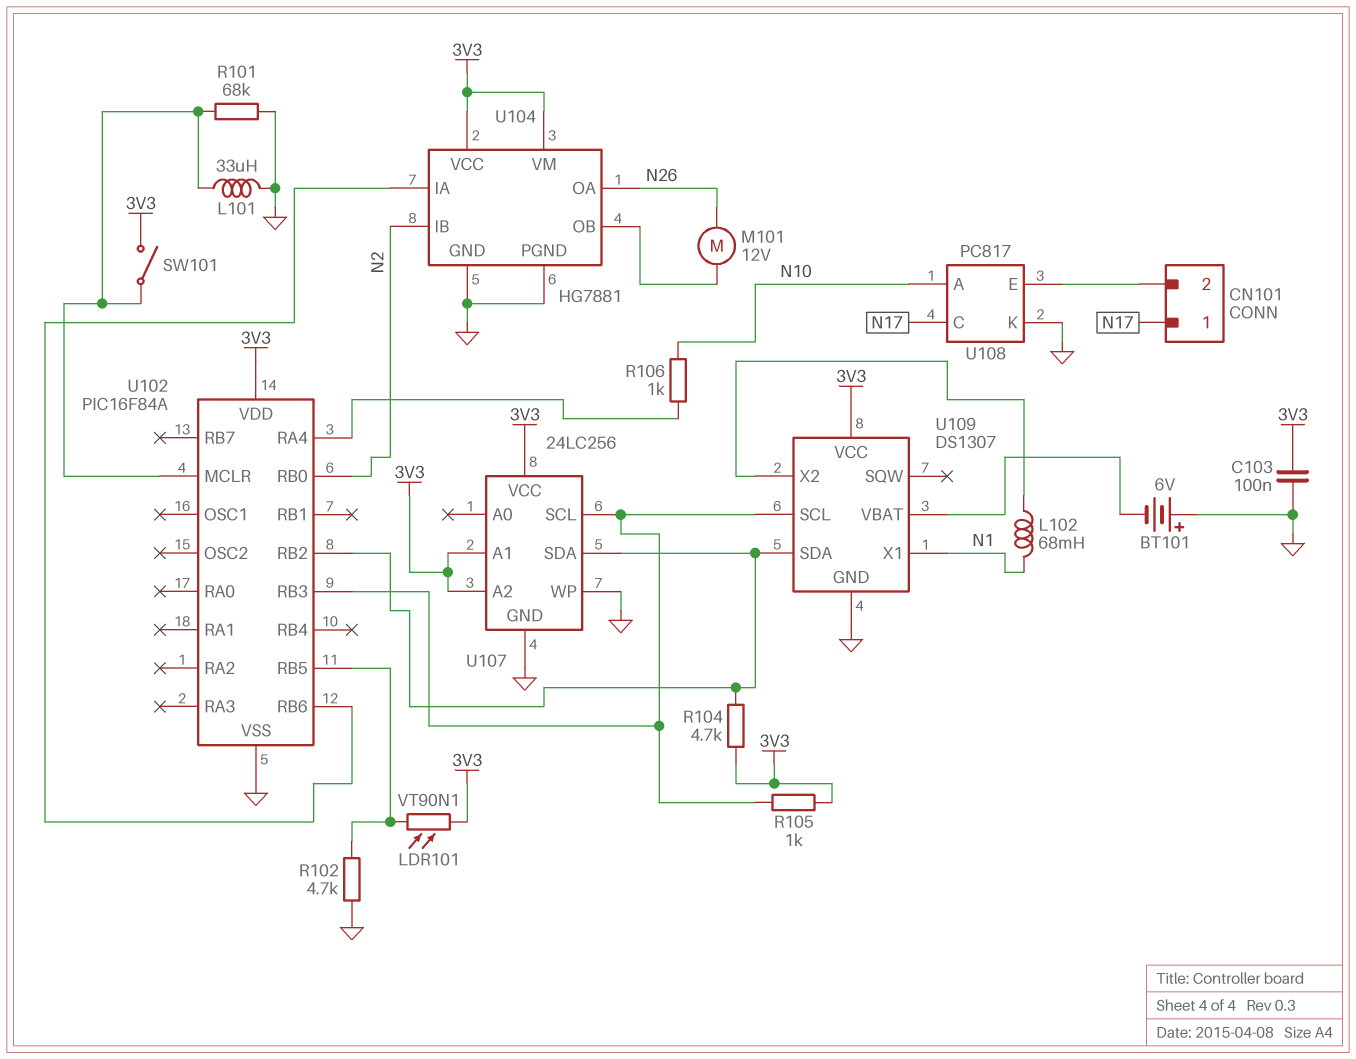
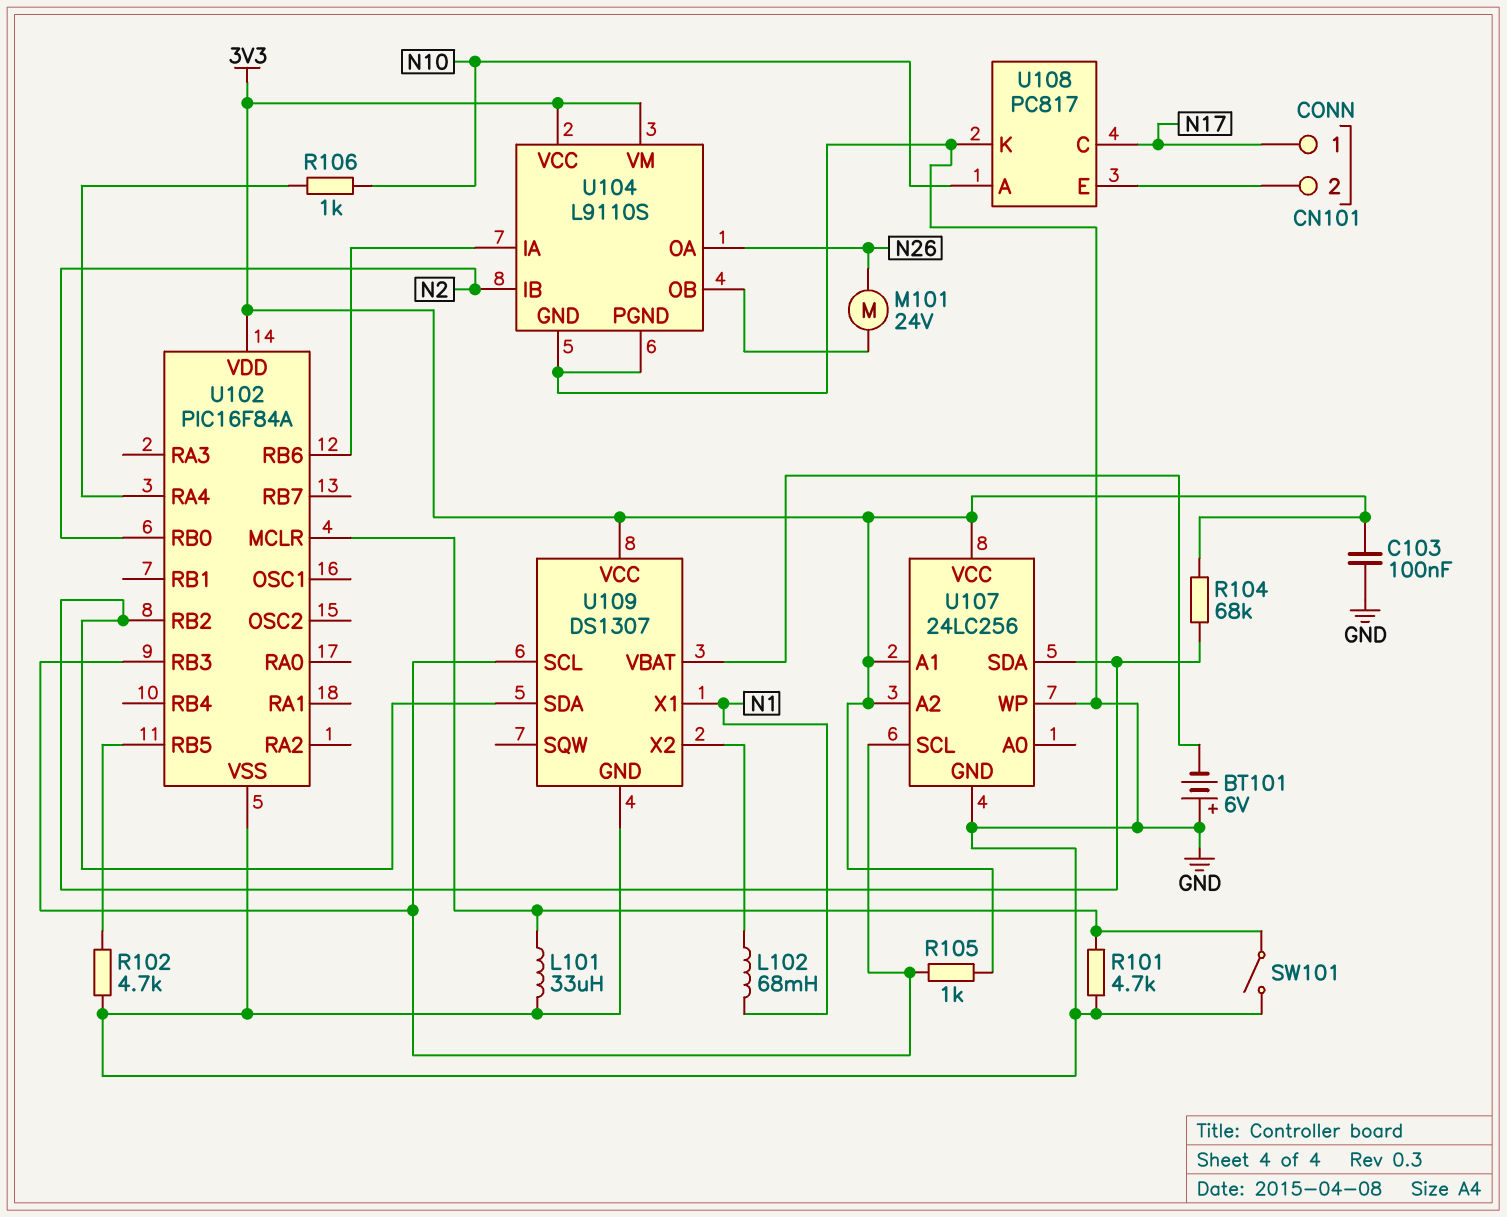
LDR101: VT90N1 (3V3, U102/RB5) -> none
M101: motor 12V (N26, U104/OB) -> motor 24V (N26, U104/OB)
R101: 68k (GND, U102/MCLR) -> 4.7k (GND, U102/MCLR)
R104: 4.7k (3V3, U102/RB2) -> 68k (3V3, U102/RB2)
SW101: switch (3V3, U102/MCLR) -> switch (GND, U102/MCLR)
U104: HG7881 -> L9110S

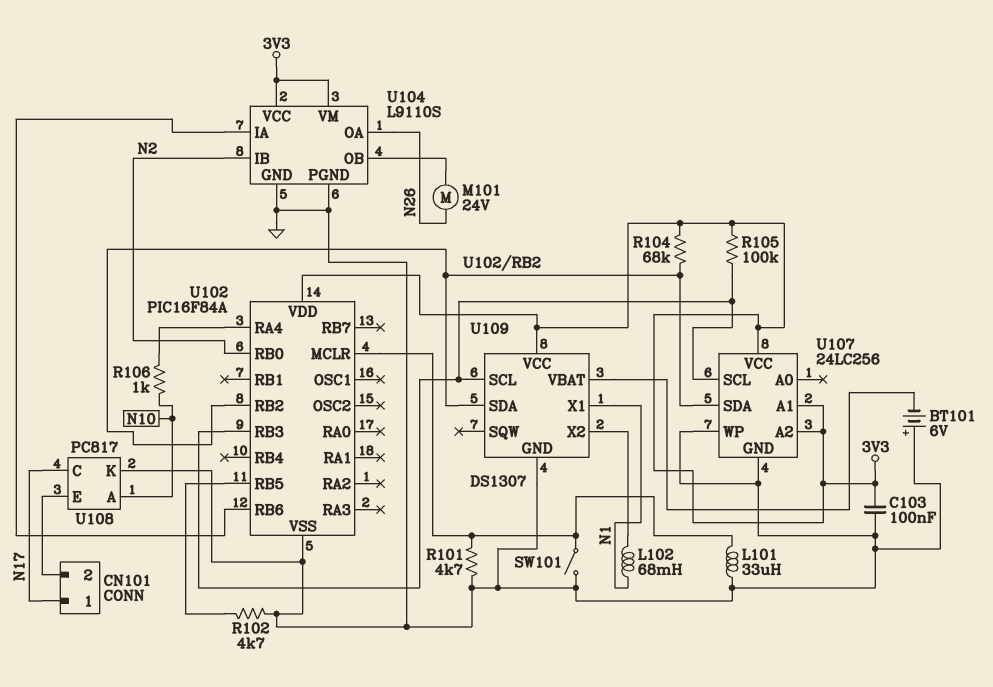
R105: 1k (3V3, U102/RB3) -> 100k (3V3, U102/RB3)

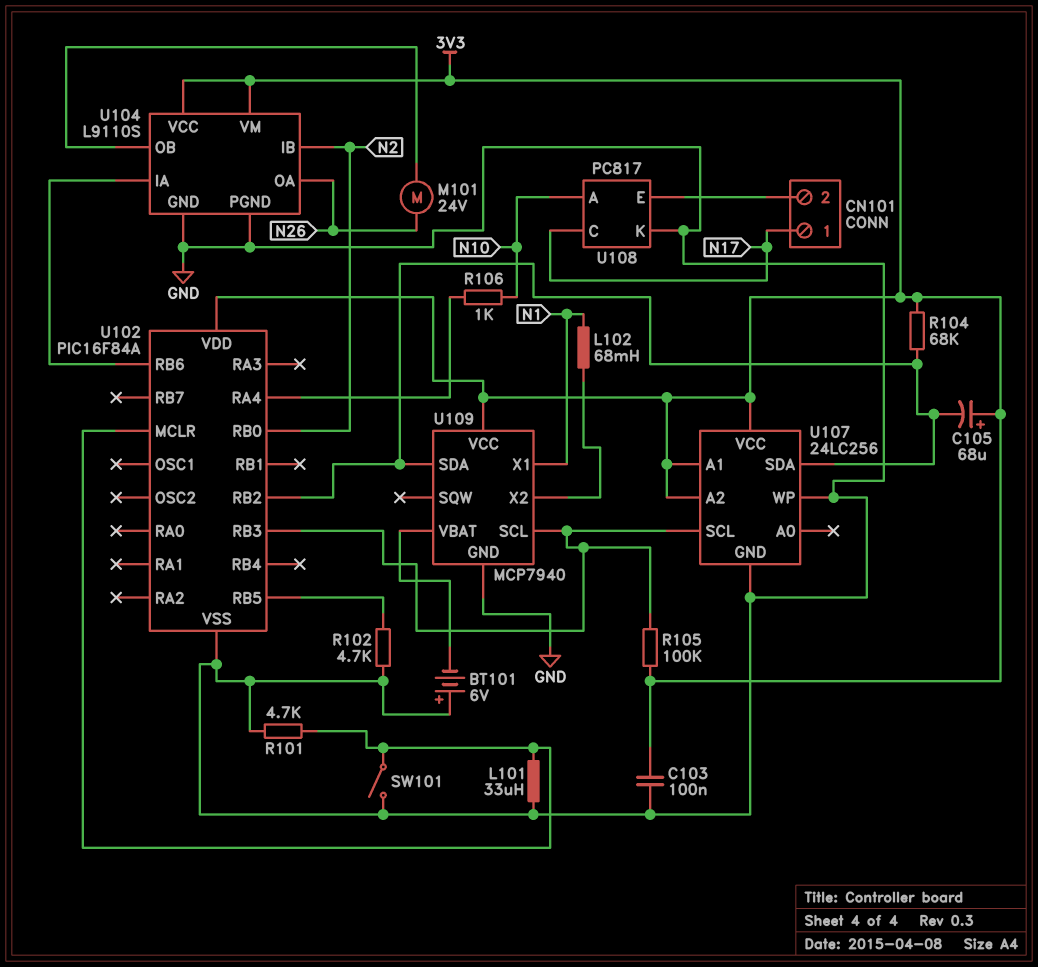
C105: none -> 68uF (plus 3V3, minus U102/RB2)
U109: DS1307 -> MCP7940

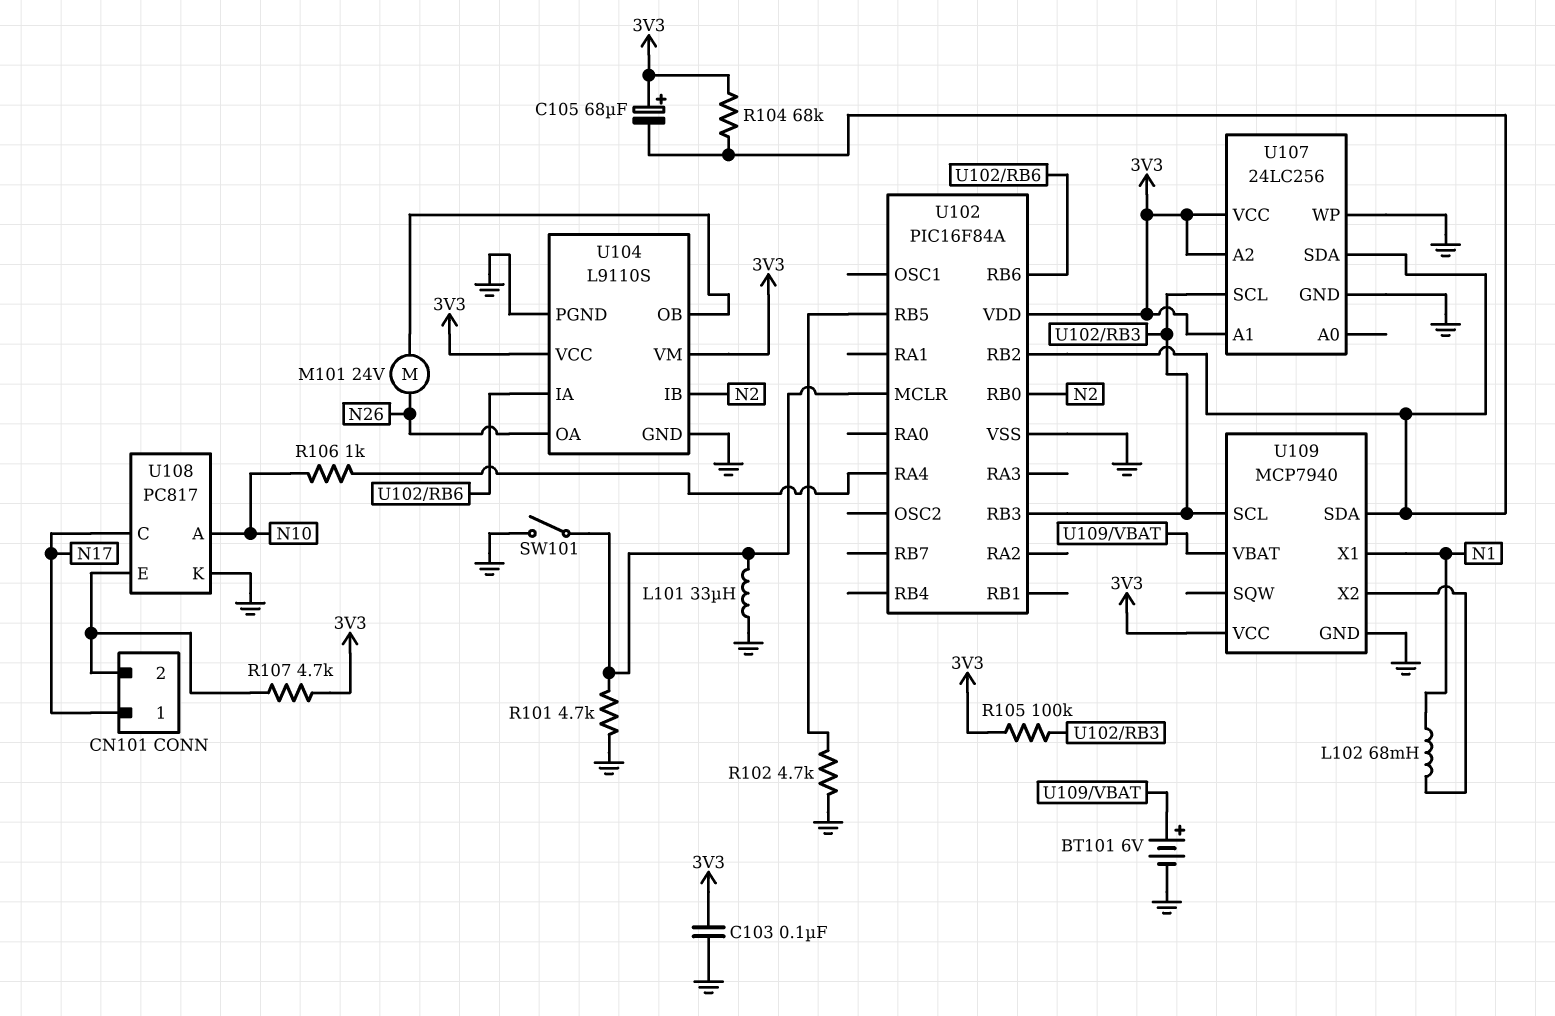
BT101: 6V (plus GND, minus U109/VBAT) -> 6V (plus U109/VBAT, minus GND)
R107: none -> 4.7k (3V3, CN101/2)

